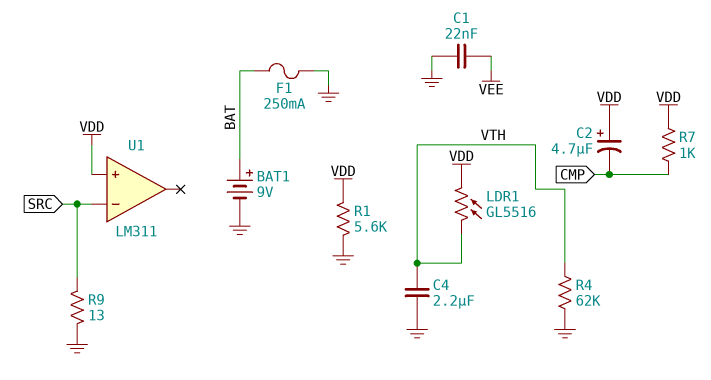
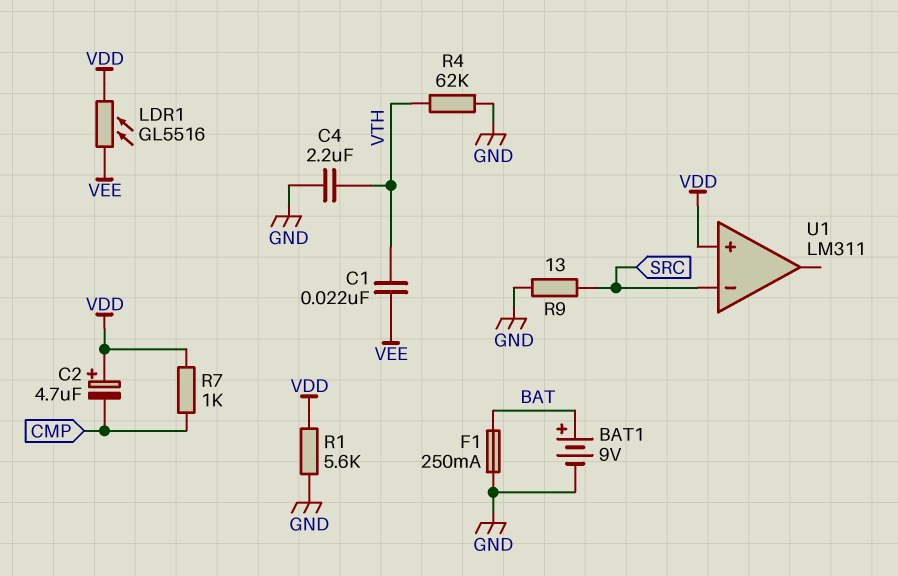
C1: 22nF (GND, VEE) -> 22nF (VEE, VTH)
LDR1: GL5516 (VDD, VTH) -> GL5516 (VDD, VEE)

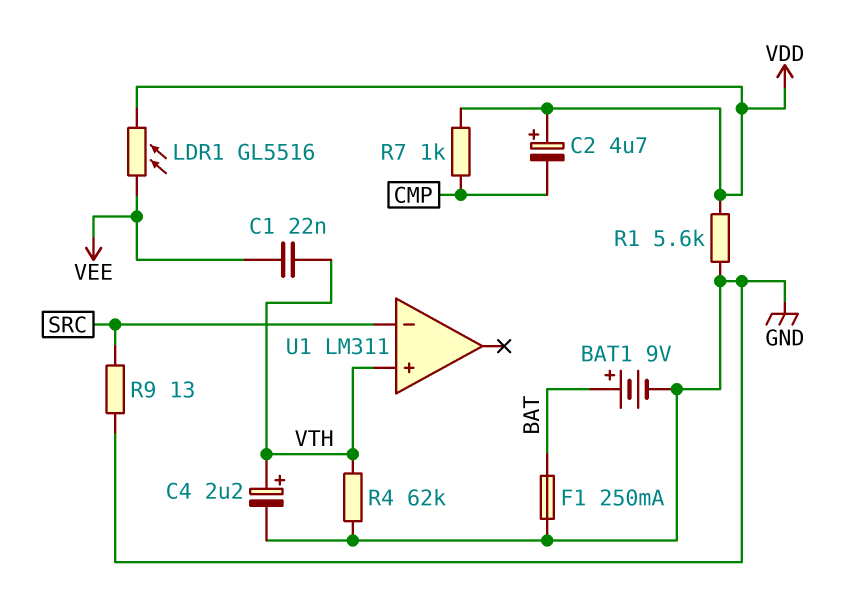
C4: 2.2uF (GND, VTH) -> 2.2uF (plus VTH, minus GND)
U1 pin in+: VDD -> VTH

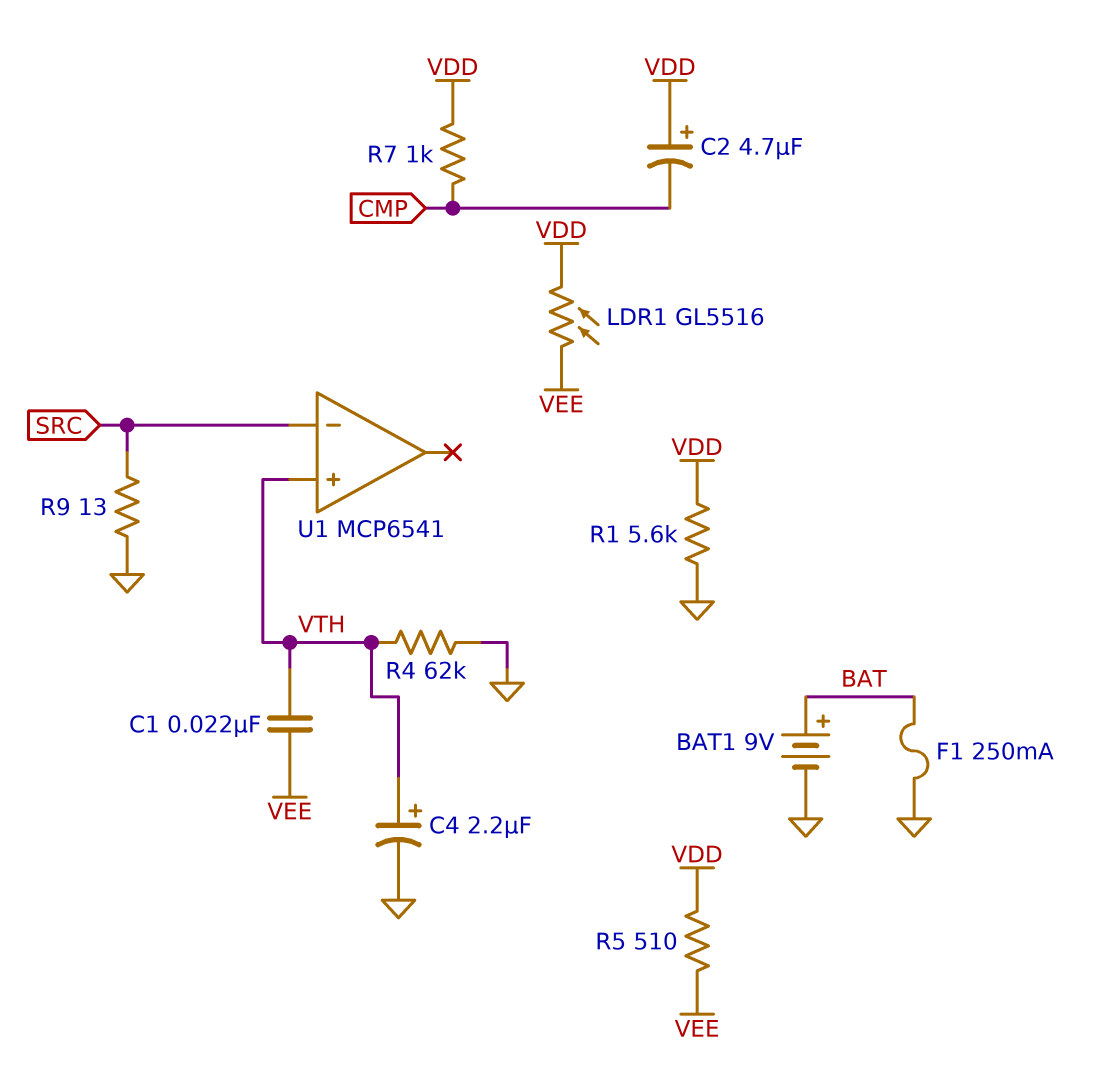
R5: none -> 510 (VDD, VEE)
U1: LM311 -> MCP6541

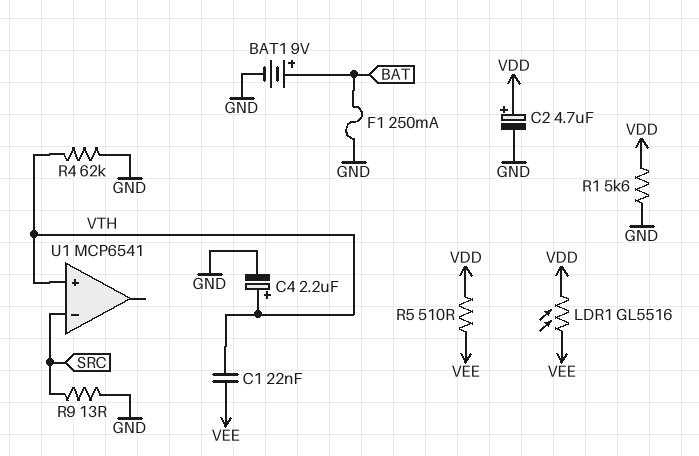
C2: 4.7uF (plus VDD, minus CMP) -> 4.7uF (plus VDD, minus GND)
R7: 1k (CMP, VDD) -> none

